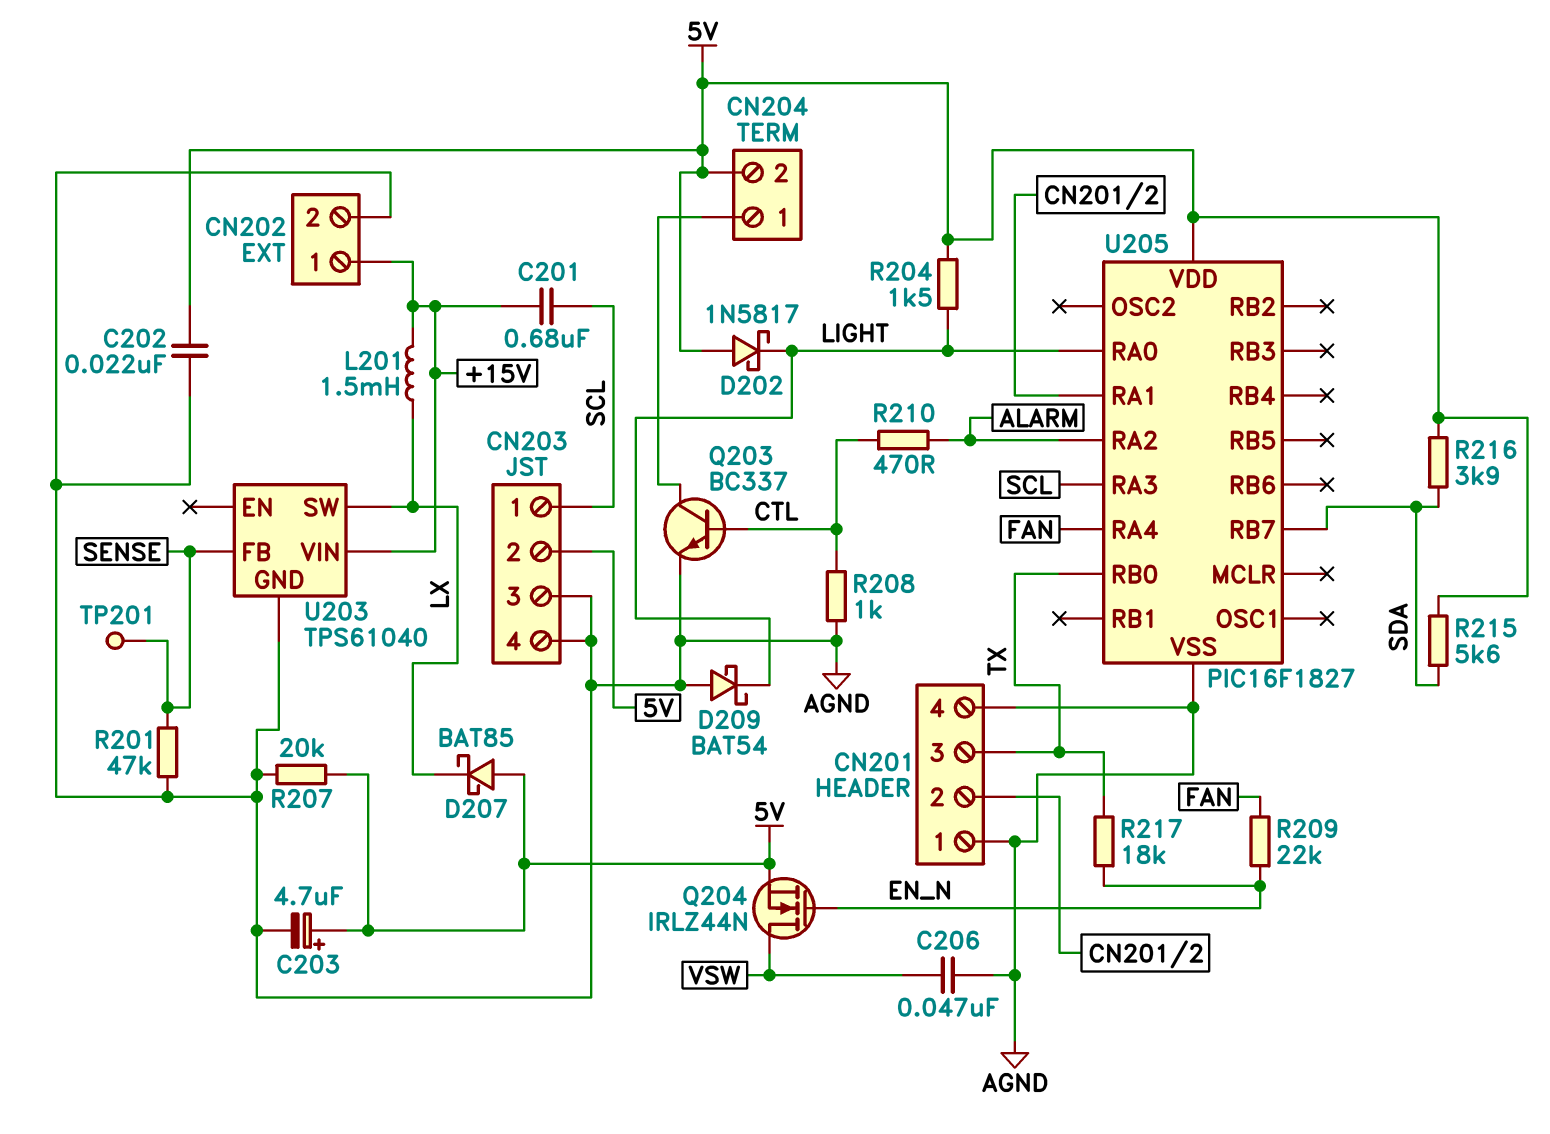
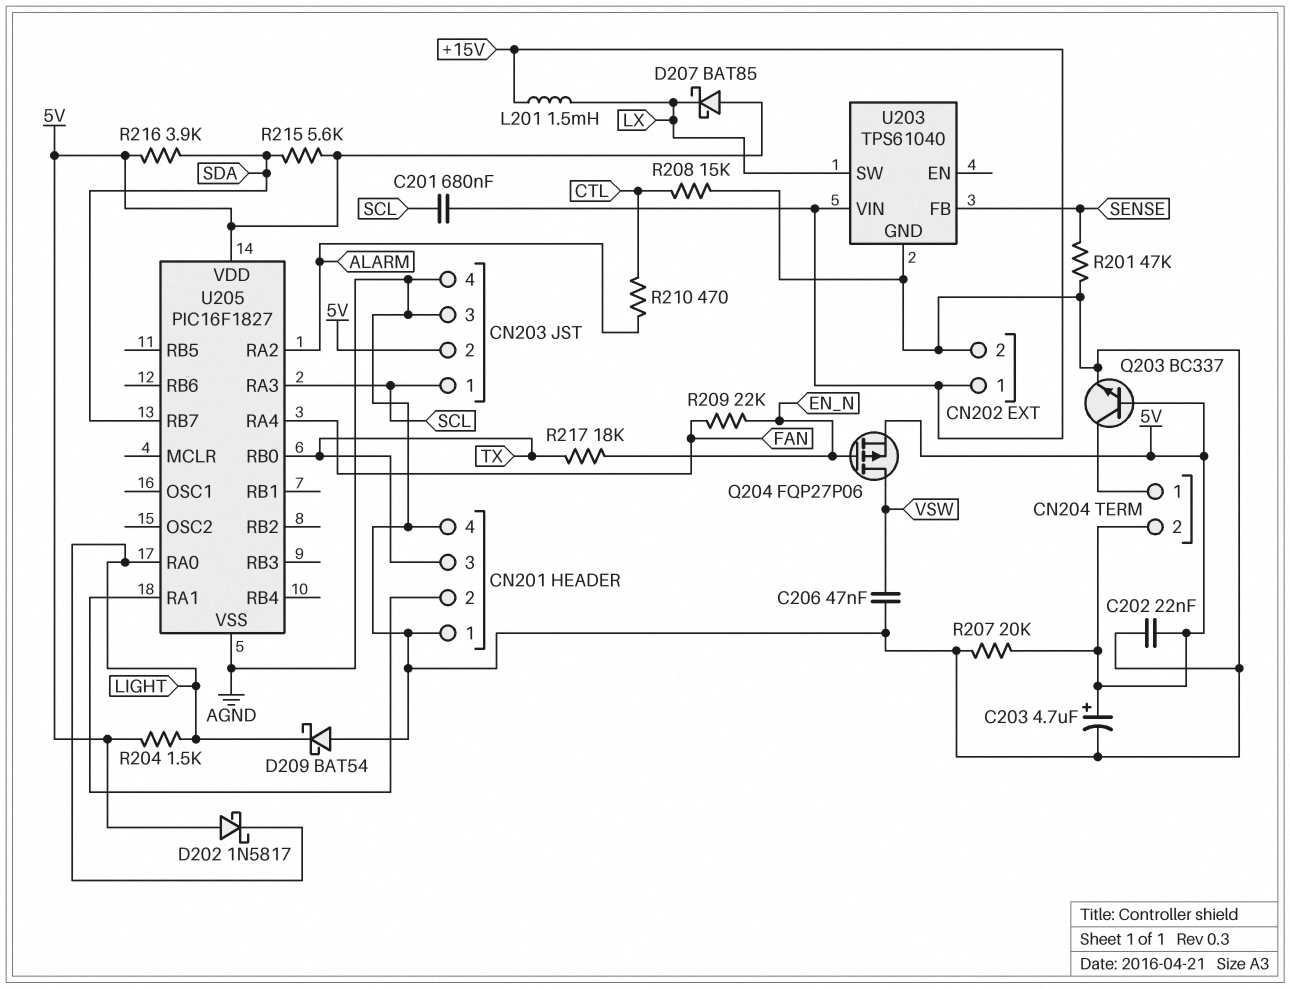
Q203: NPN BC337 (B CTL, C CN204/1, E AGND) -> NPN BC337 (B 5V, C CN204/1, E AGND)
Q204: NMOS IRLZ44N (G EN_N, D VSW, S 5V) -> PMOS FQP27P06 (G EN_N, D VSW, S 5V)
R208: 1k (AGND, CTL) -> 15k (AGND, CTL)
TP201: test point (SENSE) -> none

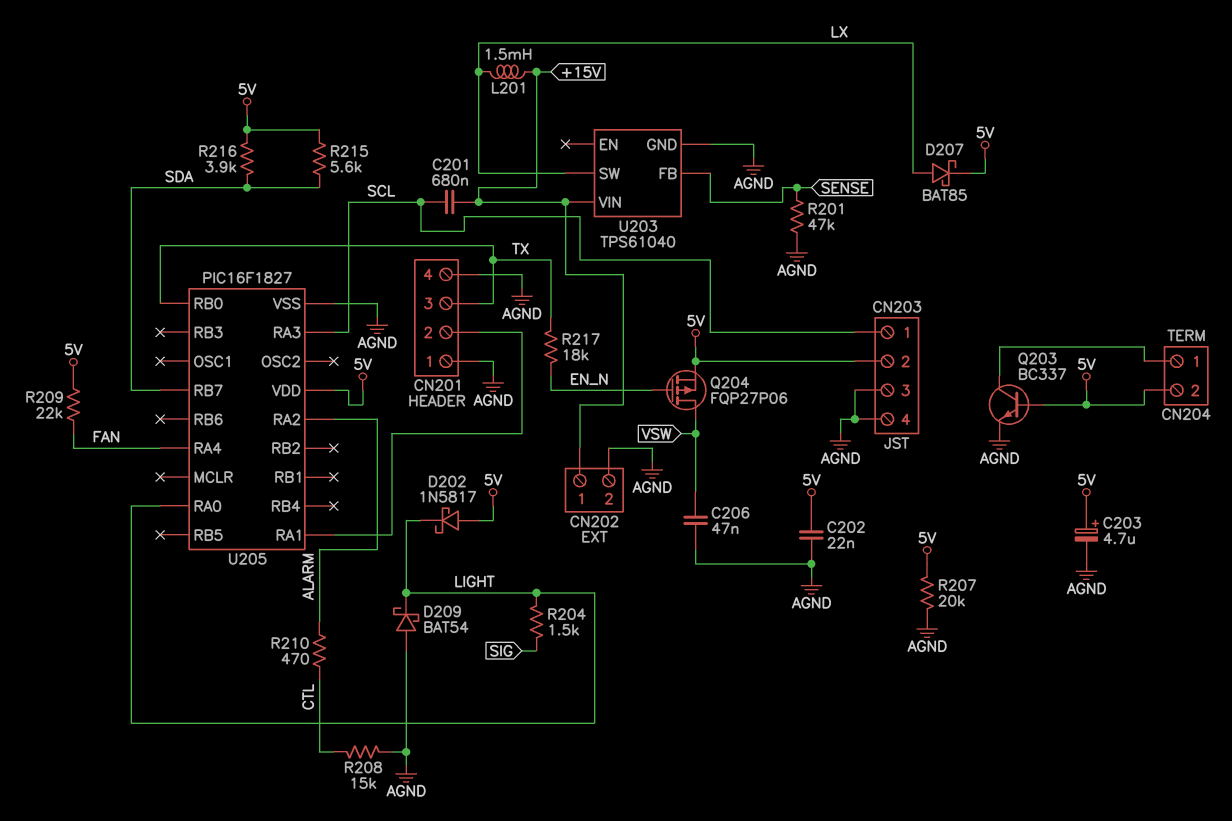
D207: schottky BAT85 (A 5V, K LX) -> schottky BAT85 (A LX, K 5V)
R204: 1.5k (5V, LIGHT) -> 1.5k (LIGHT, SIG)
R209: 22k (EN_N, FAN) -> 22k (5V, FAN)

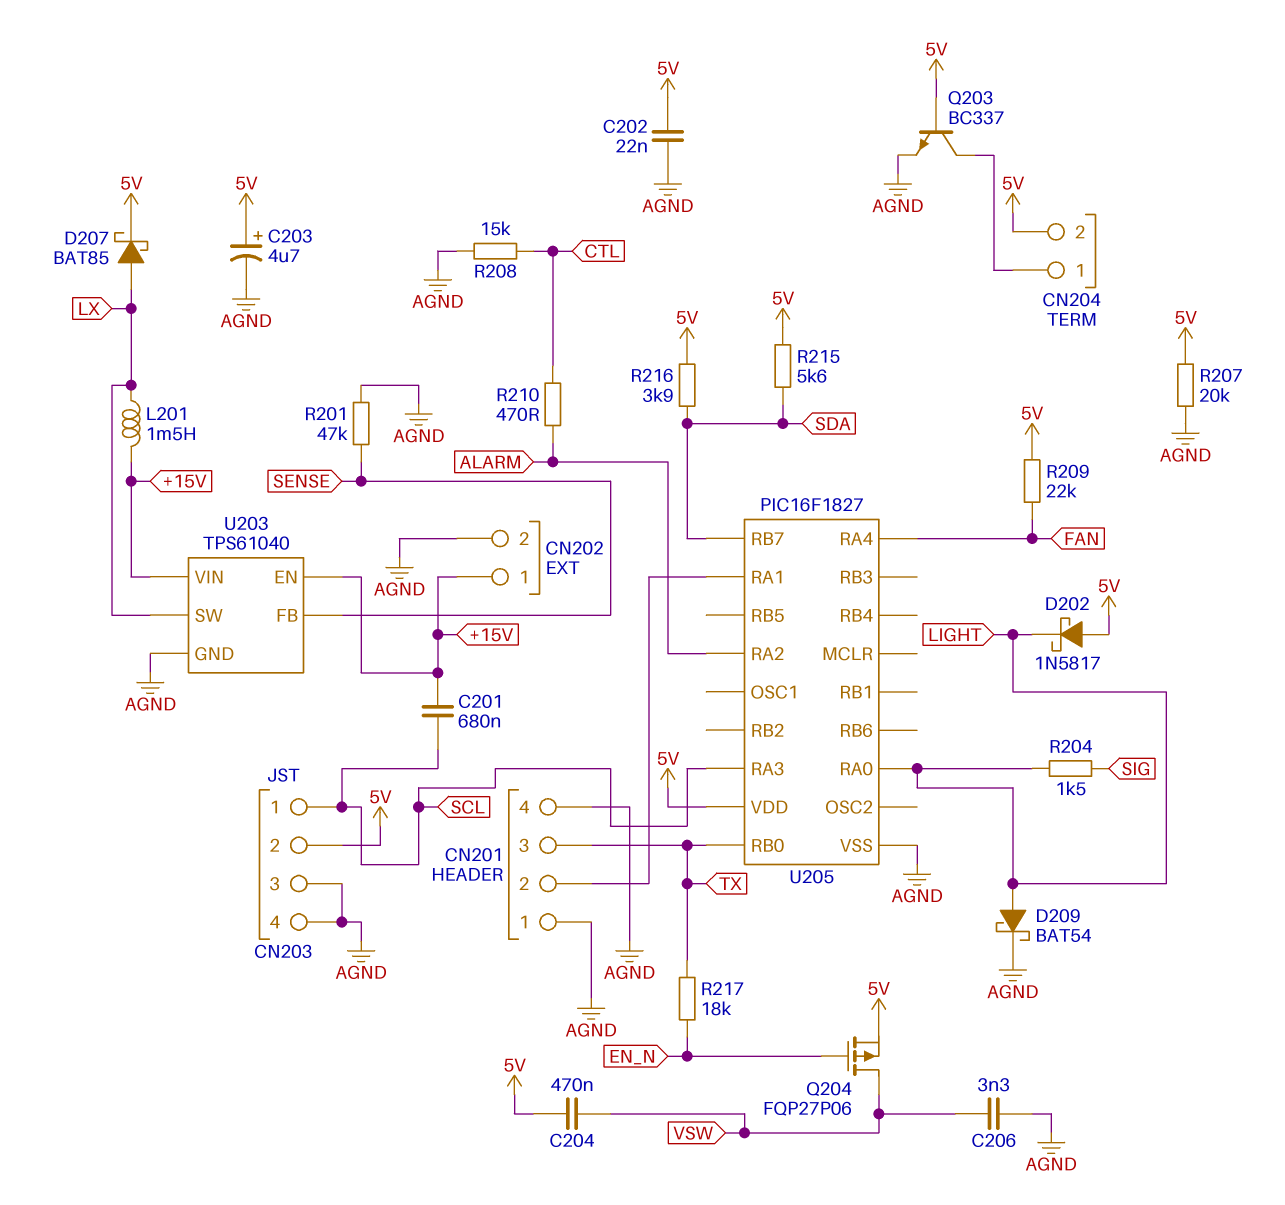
C204: none -> 470nF (5V, VSW)
C206: 47nF (AGND, VSW) -> 3.3nF (AGND, VSW)
D209: schottky BAT54 (A AGND, K LIGHT) -> schottky BAT54 (A LIGHT, K AGND)
U203 pin EN: none -> +15V

